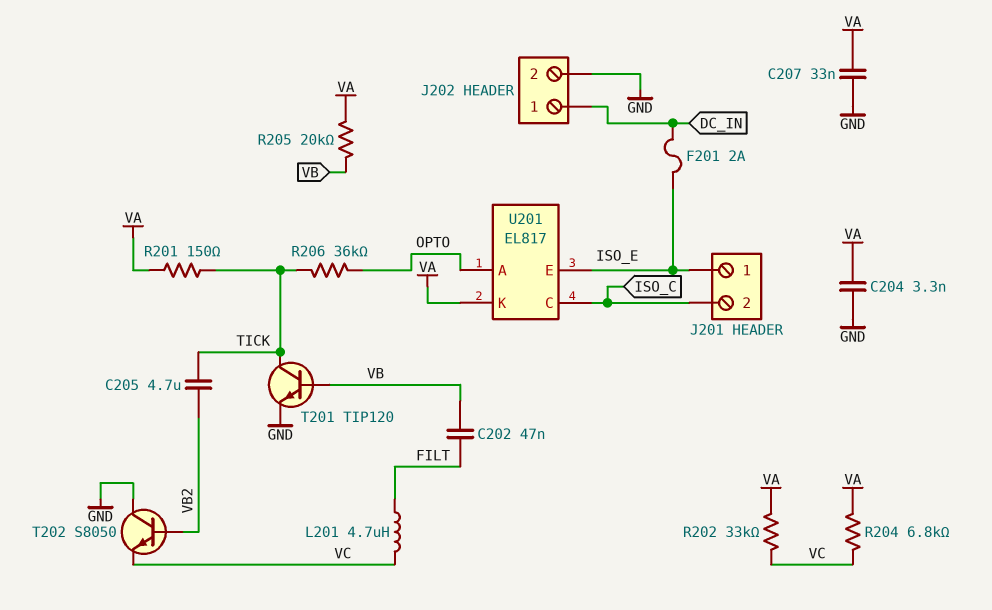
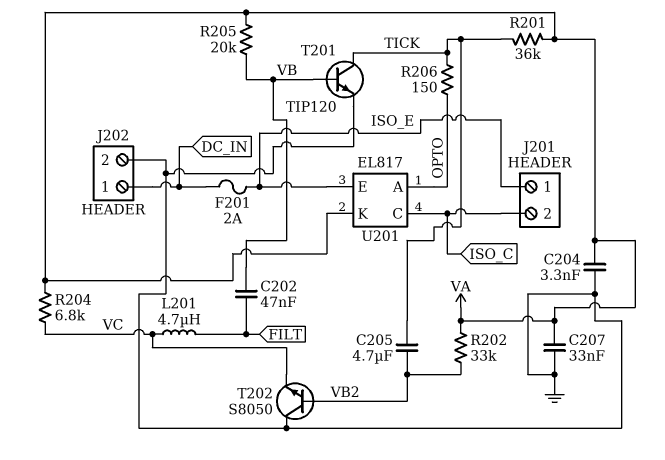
R201: 150 (TICK, VA) -> 36k (TICK, VA)
R202: 33k (VA, VC) -> 33k (VA, VB2)
R206: 36k (OPTO, TICK) -> 150 (OPTO, TICK)

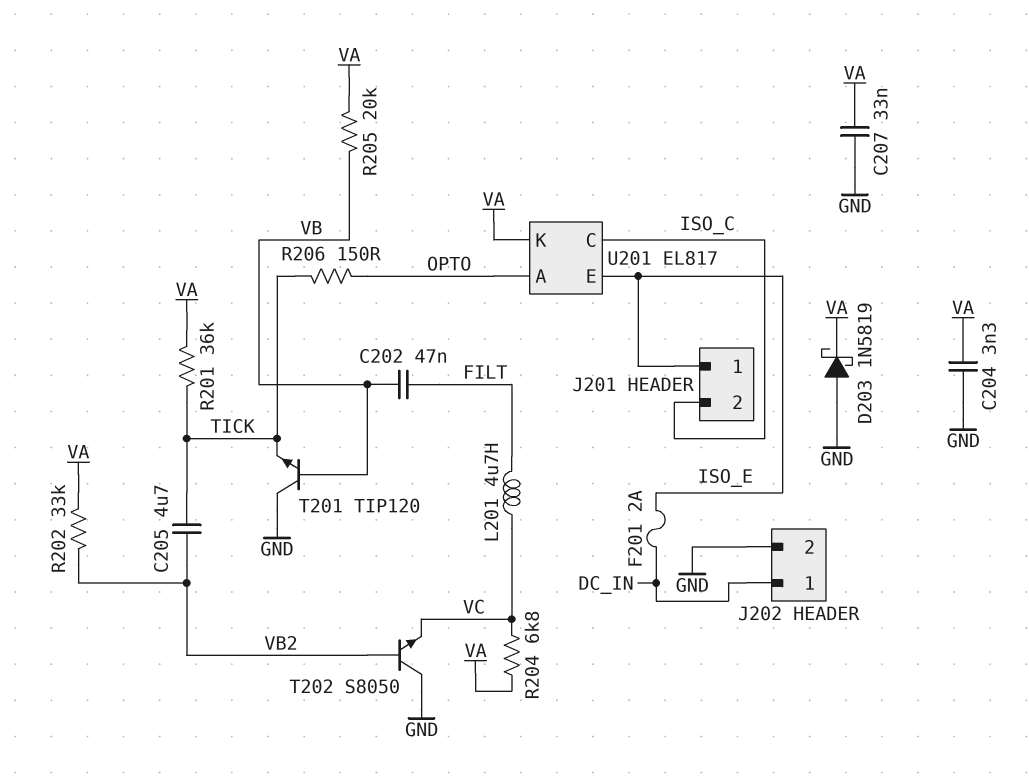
D203: none -> schottky 1N5819 (A GND, K VA)
T201: NPN TIP120 (B VB, C TICK, E GND) -> NPN TIP120 (B VB, C GND, E TICK)

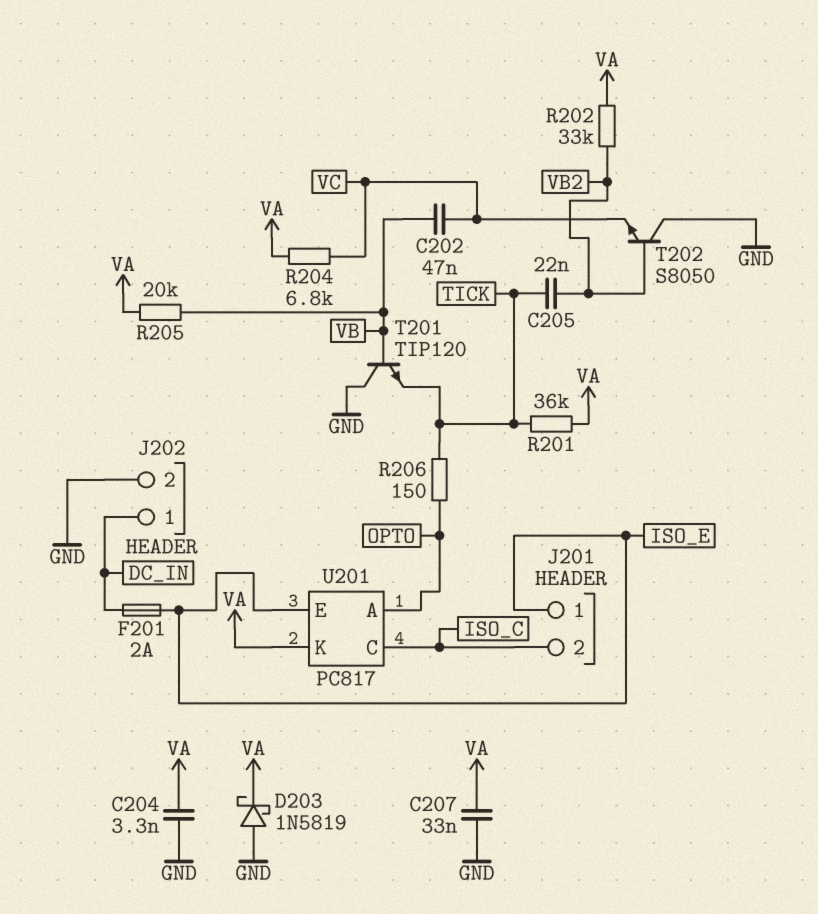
C202: 47nF (FILT, VB) -> 47nF (VB, VC)
C205: 4.7uF (TICK, VB2) -> 22nF (TICK, VB2)
L201: 4.7uH (FILT, VC) -> none
U201: EL817 -> PC817

